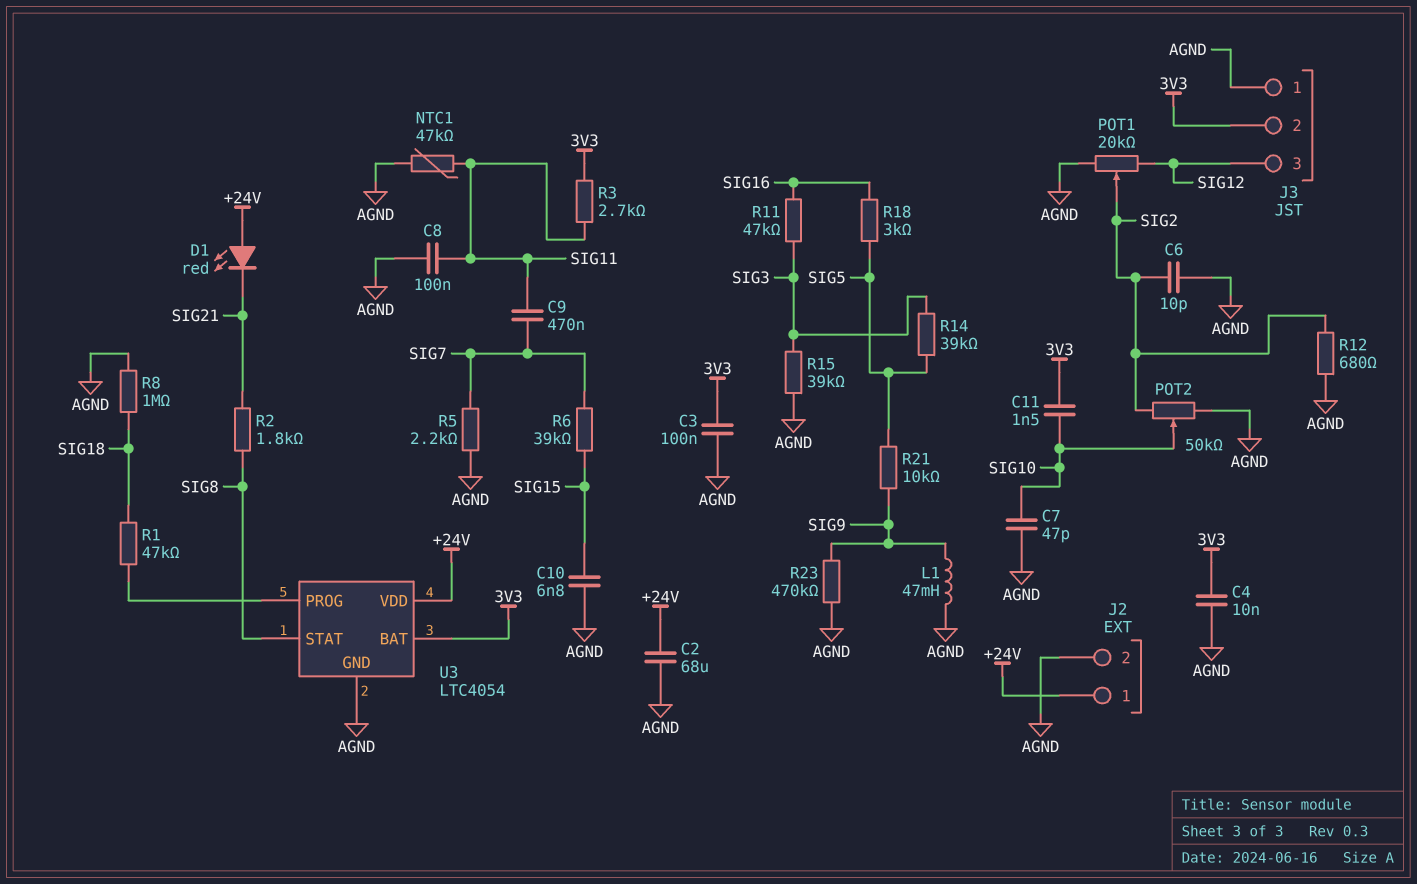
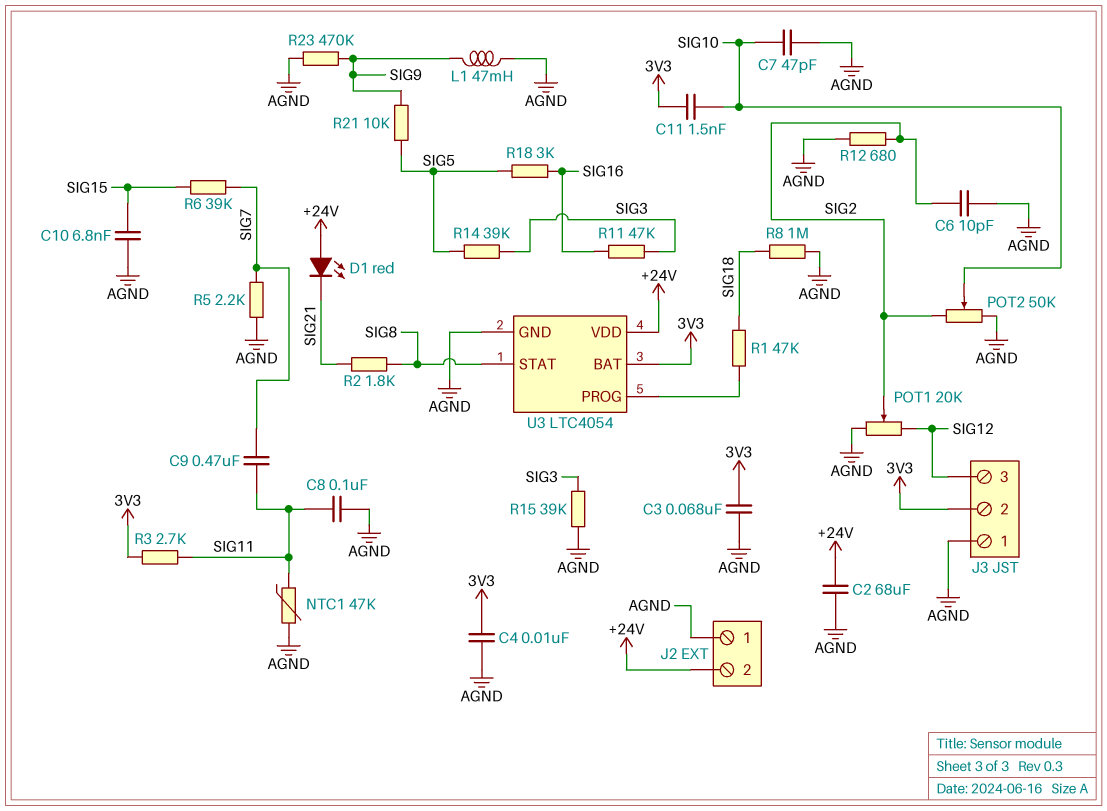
C3: 100nF (3V3, AGND) -> 68nF (3V3, AGND)
J2 pin 1: +24V -> AGND
J2 pin 2: AGND -> +24V

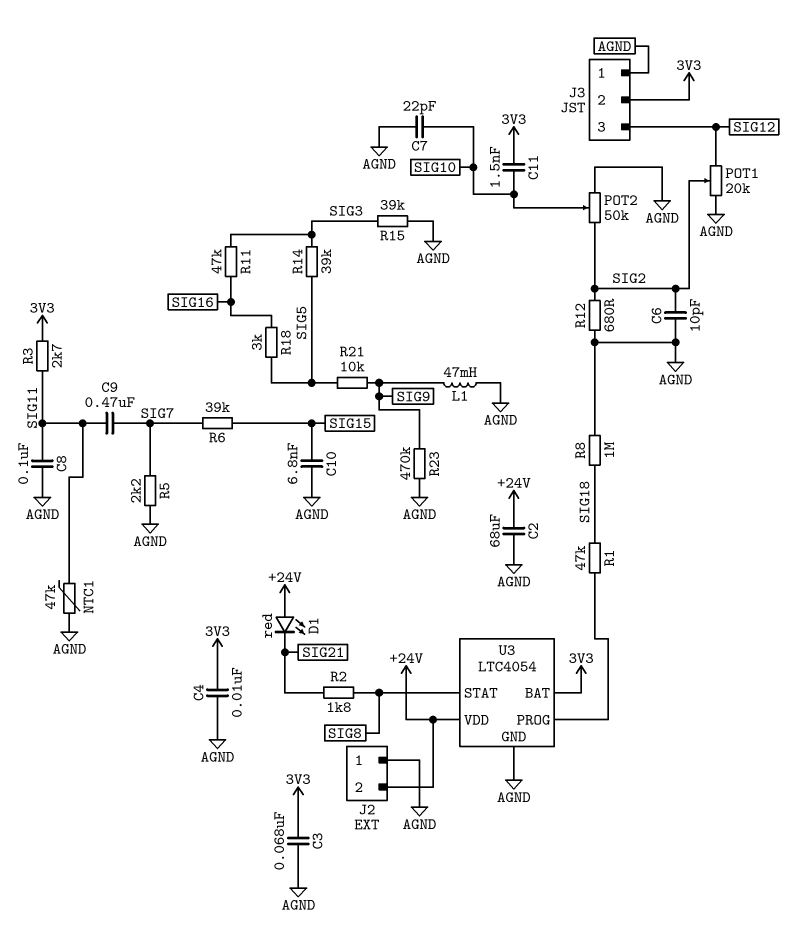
C7: 47pF (AGND, SIG10) -> 22pF (AGND, SIG10)

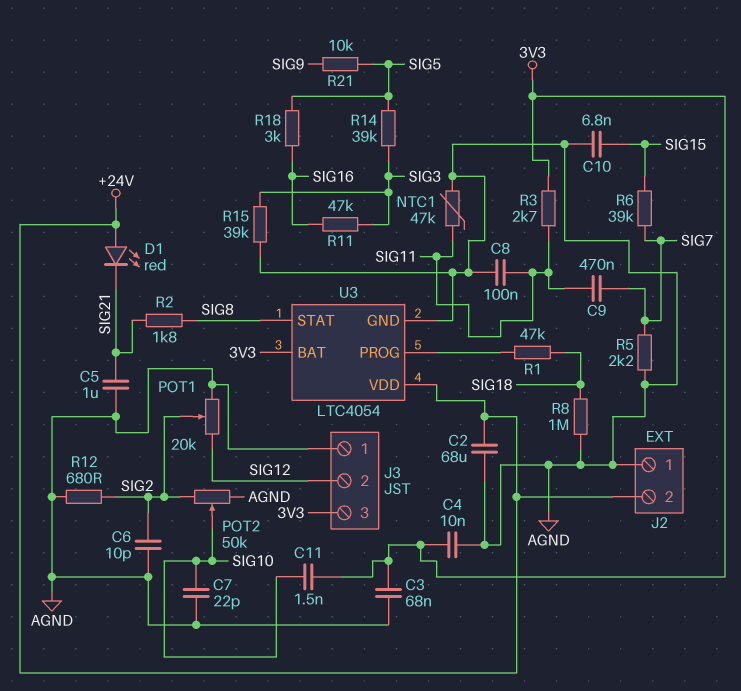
C5: none -> 1uF (AGND, SIG21)
J3 pin 2: 3V3 -> SIG12
J3 pin 3: SIG12 -> 3V3
L1: 47mH (AGND, SIG9) -> none
R23: 470k (AGND, SIG9) -> none

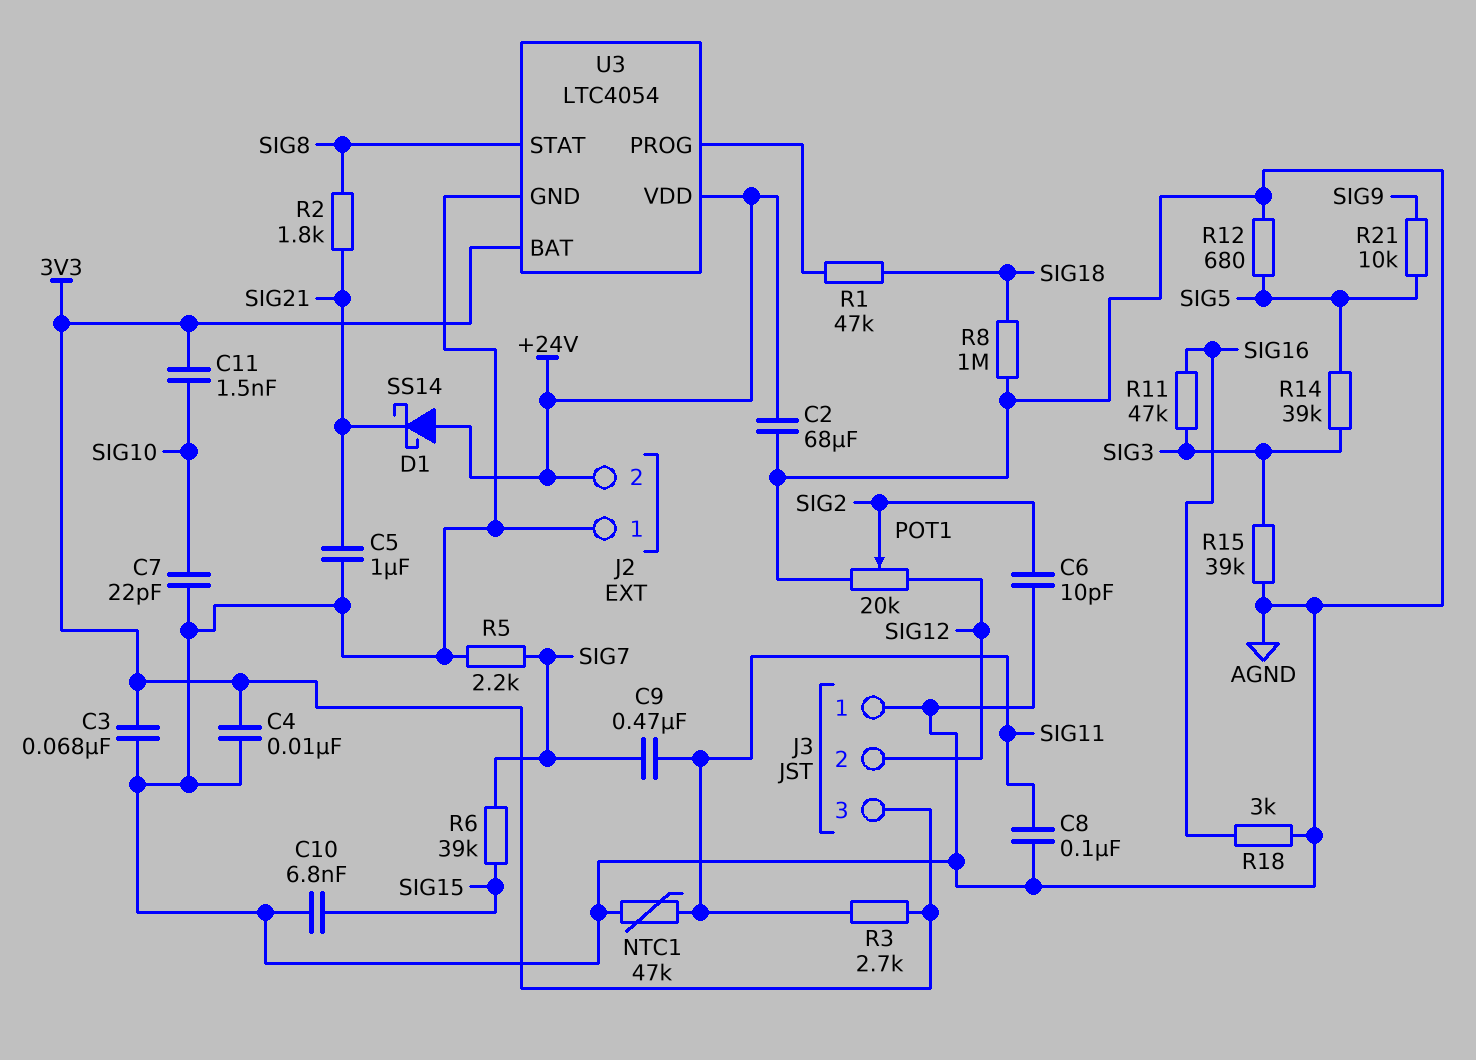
D1: LED red (A +24V, K SIG21) -> schottky SS14 (A +24V, K SIG21)
POT2: 50k (AGND, SIG2, wiper SIG10) -> none
R12: 680 (AGND, SIG2) -> 680 (AGND, SIG5)
R18: 3k (SIG5, SIG16) -> 3k (AGND, SIG16)

